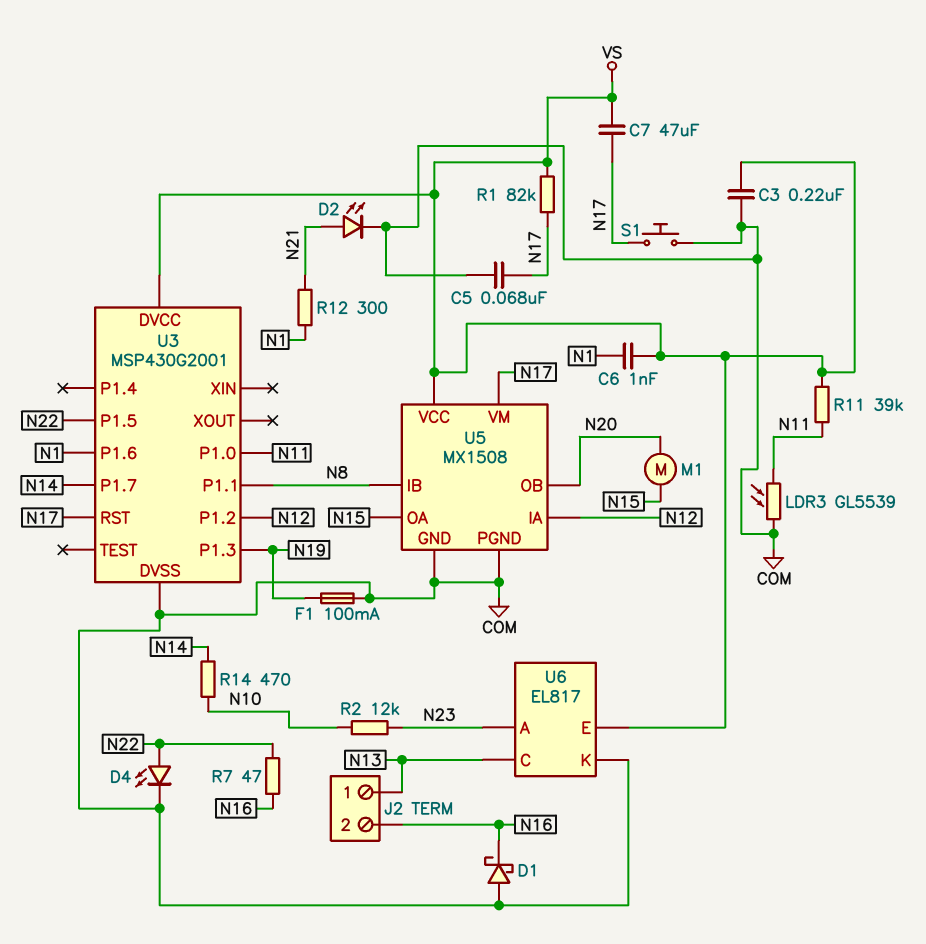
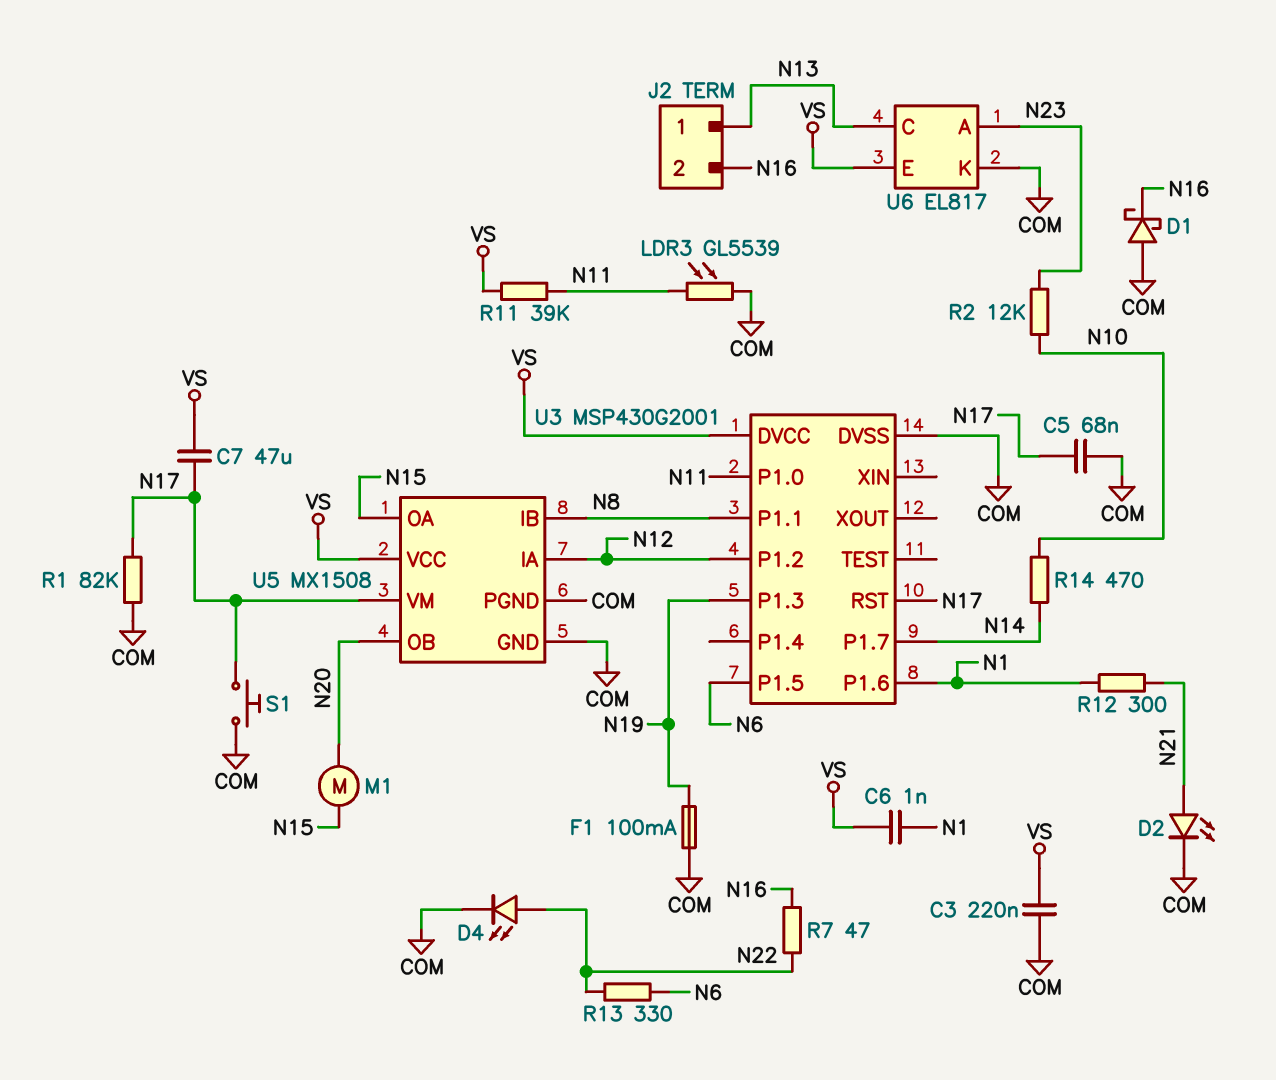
R1: 82k (N17, VS) -> 82k (COM, N17)
R13: none -> 330 (N6, N22)
U3 pin P1.5: N22 -> N6

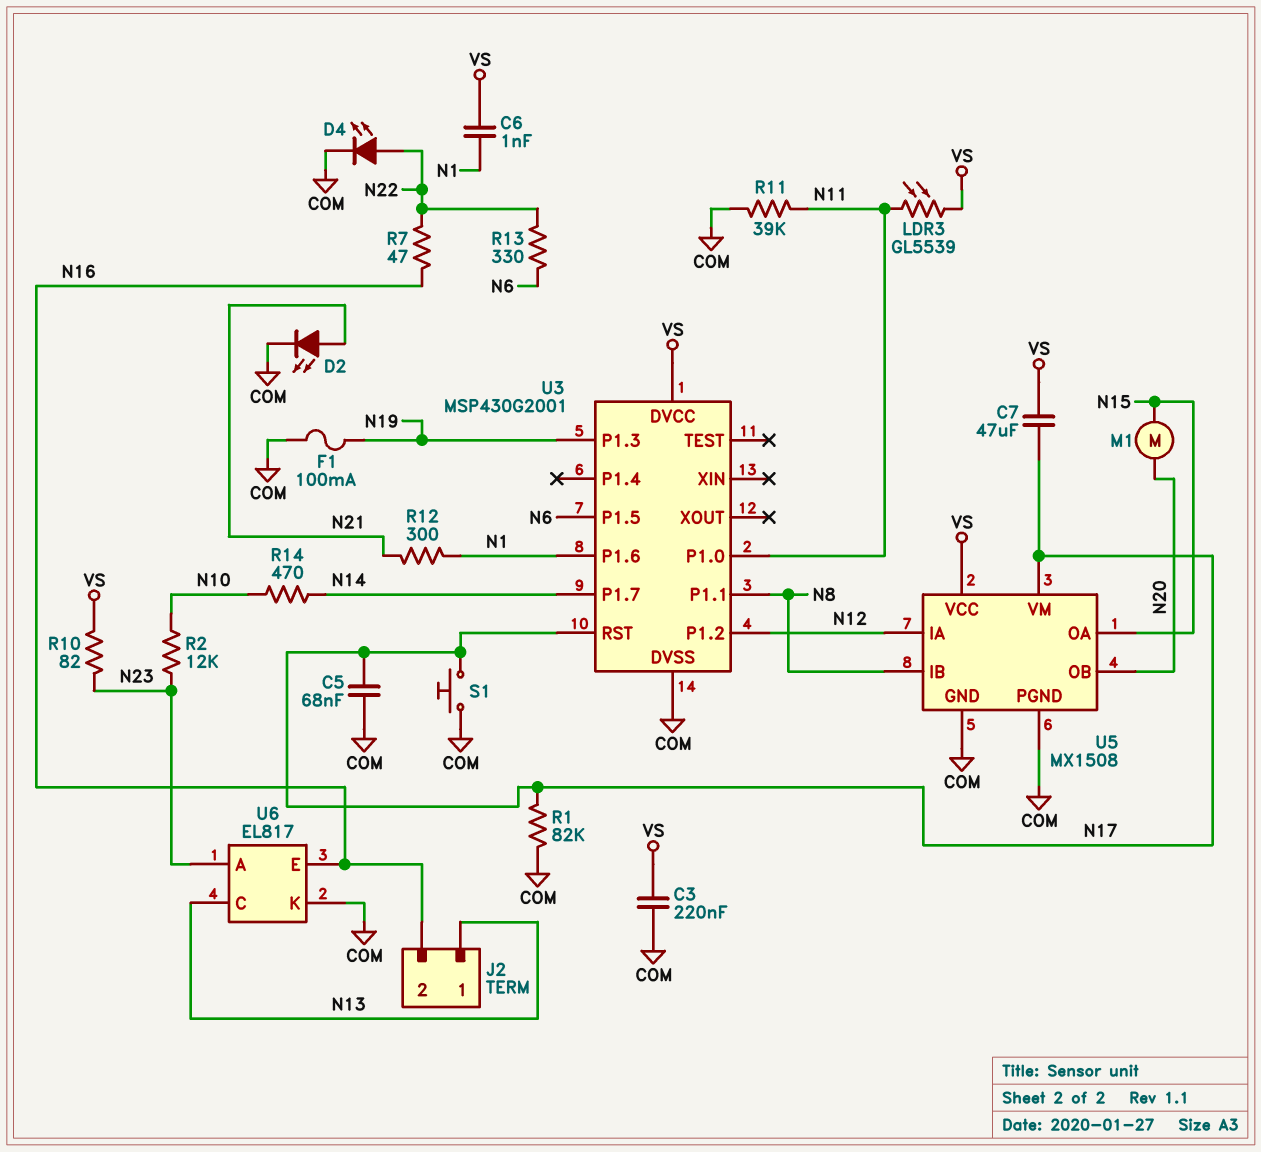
D1: schottky (A COM, K N16) -> none
LDR3: GL5539 (COM, N11) -> GL5539 (N11, VS)
R10: none -> 82 (N23, VS)
R11: 39k (N11, VS) -> 39k (COM, N11)
U6 pin E: VS -> N16

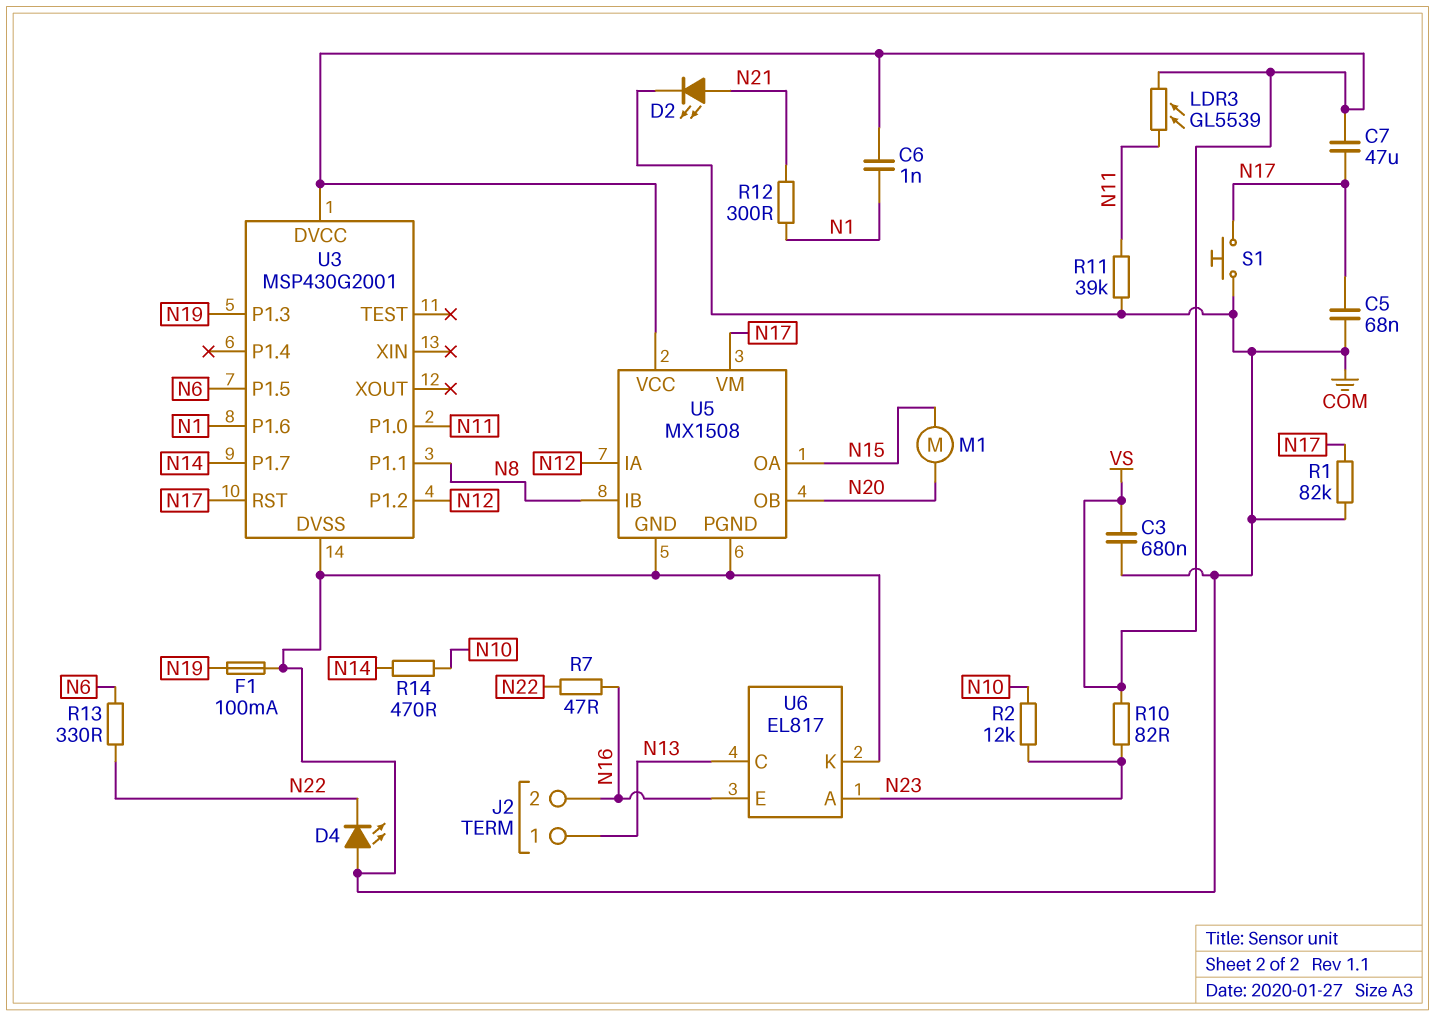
C3: 220nF (COM, VS) -> 680nF (COM, VS)
D4: LED (A N22, K COM) -> LED (A COM, K N22)

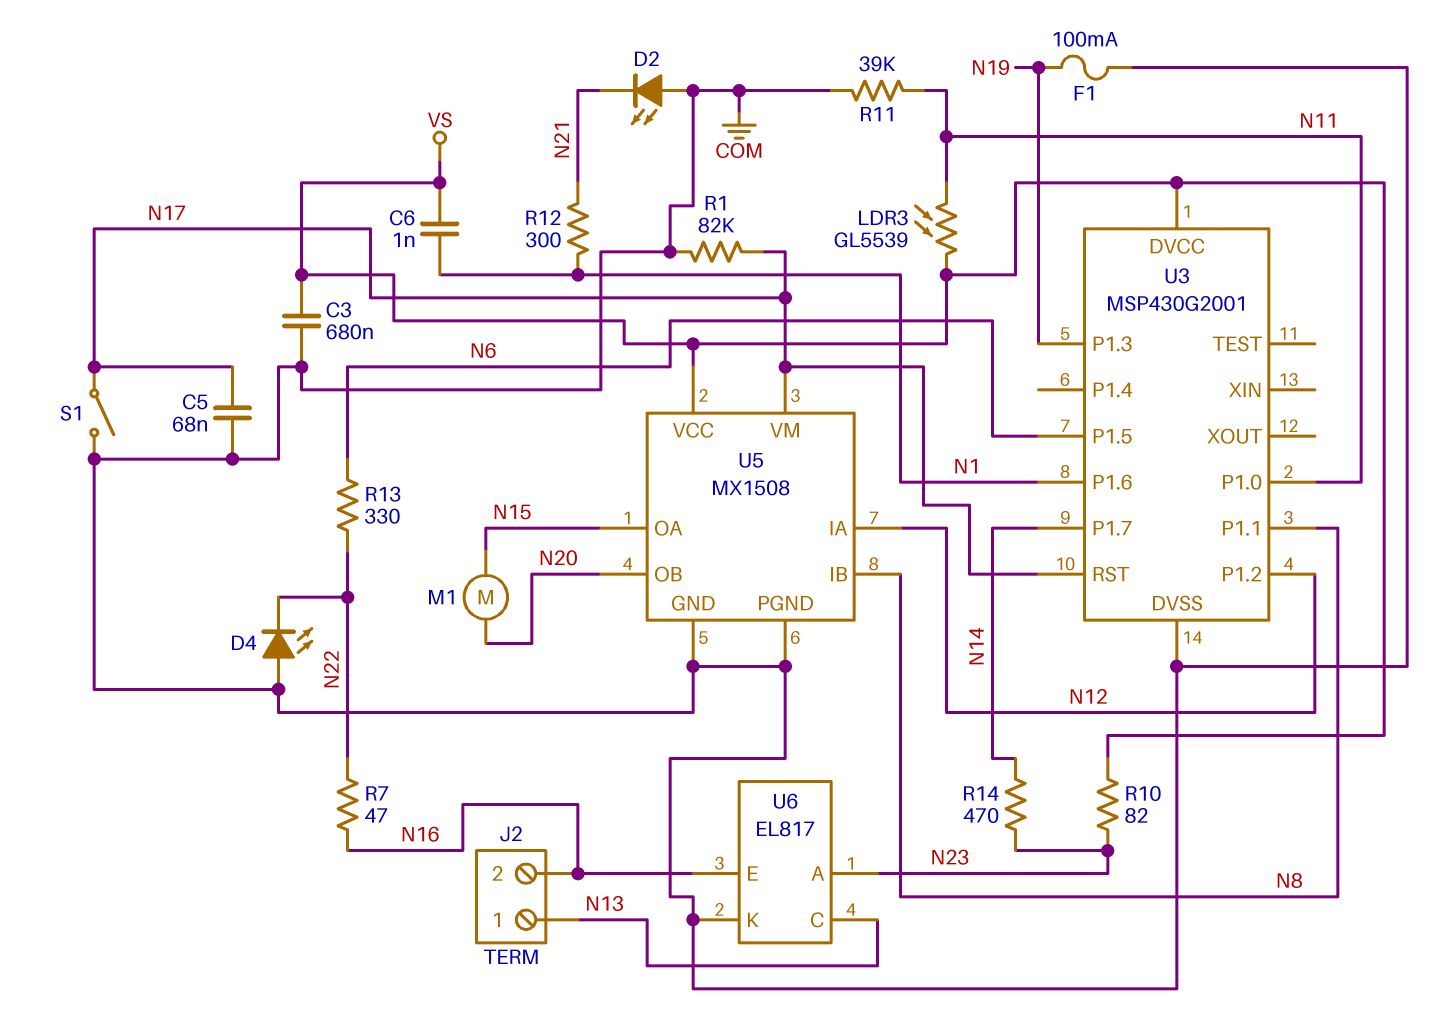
C7: 47uF (N17, VS) -> none
D2: LED (A N21, K COM) -> LED (A COM, K N21)
R2: 12k (N10, N23) -> none
R14: 470 (N10, N14) -> 470 (N14, N23)
S1: button (COM, N17) -> switch (COM, N17)

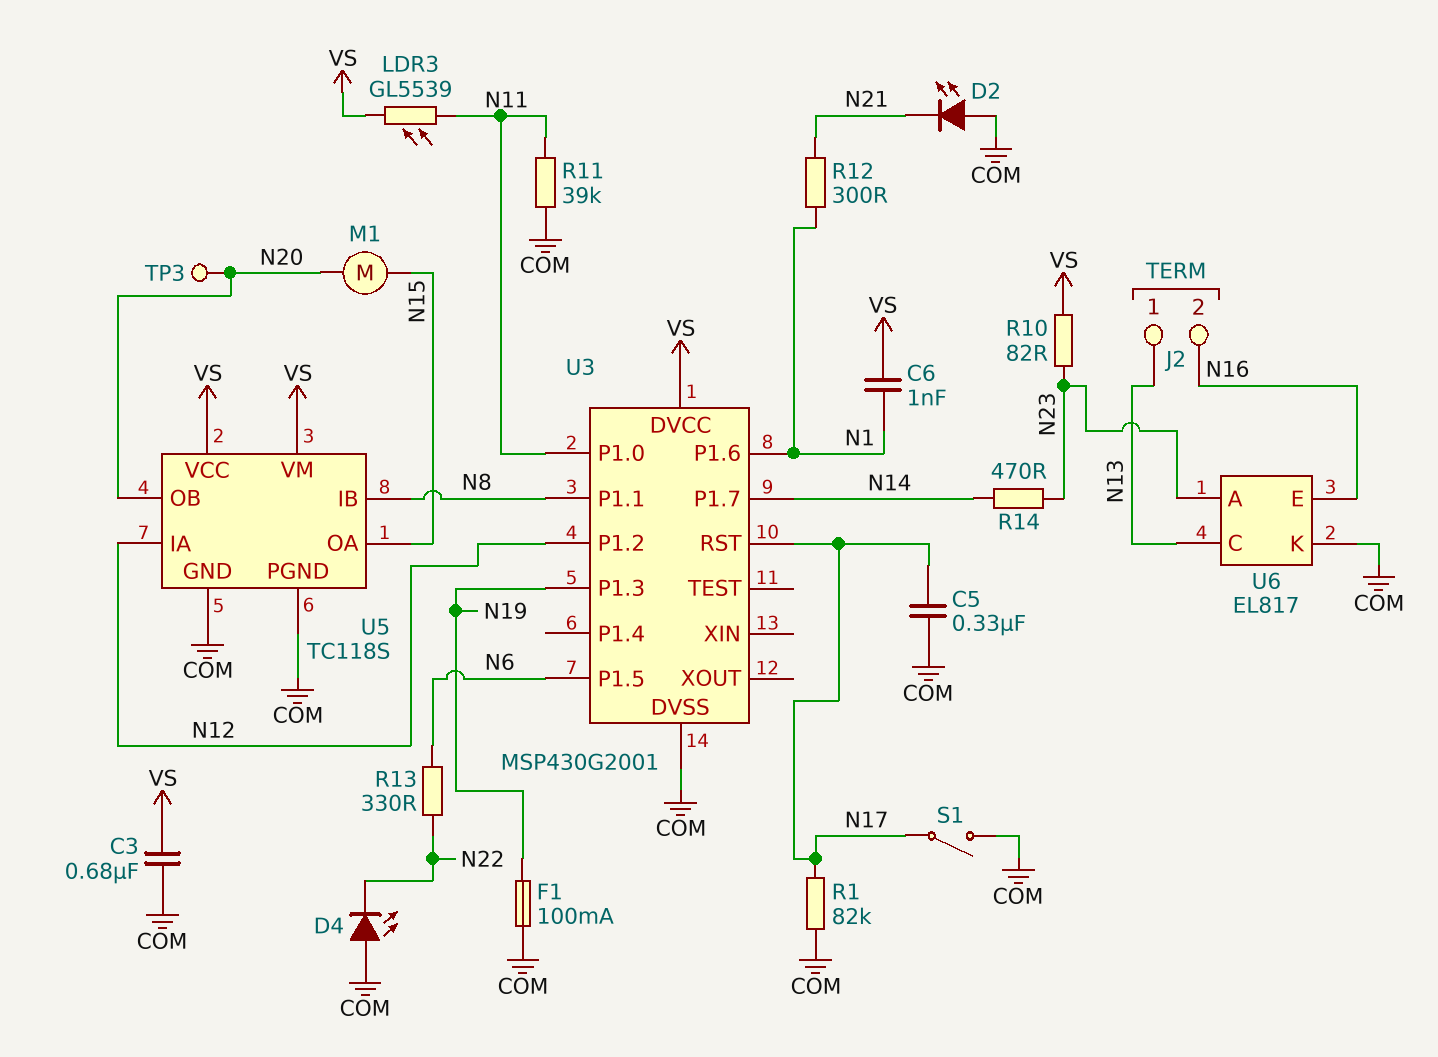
C5: 68nF (COM, N17) -> 330nF (COM, N17)
R7: 47 (N16, N22) -> none
TP3: none -> test point (N20)
U5: MX1508 -> TC118S
U5 pin VM: N17 -> VS

